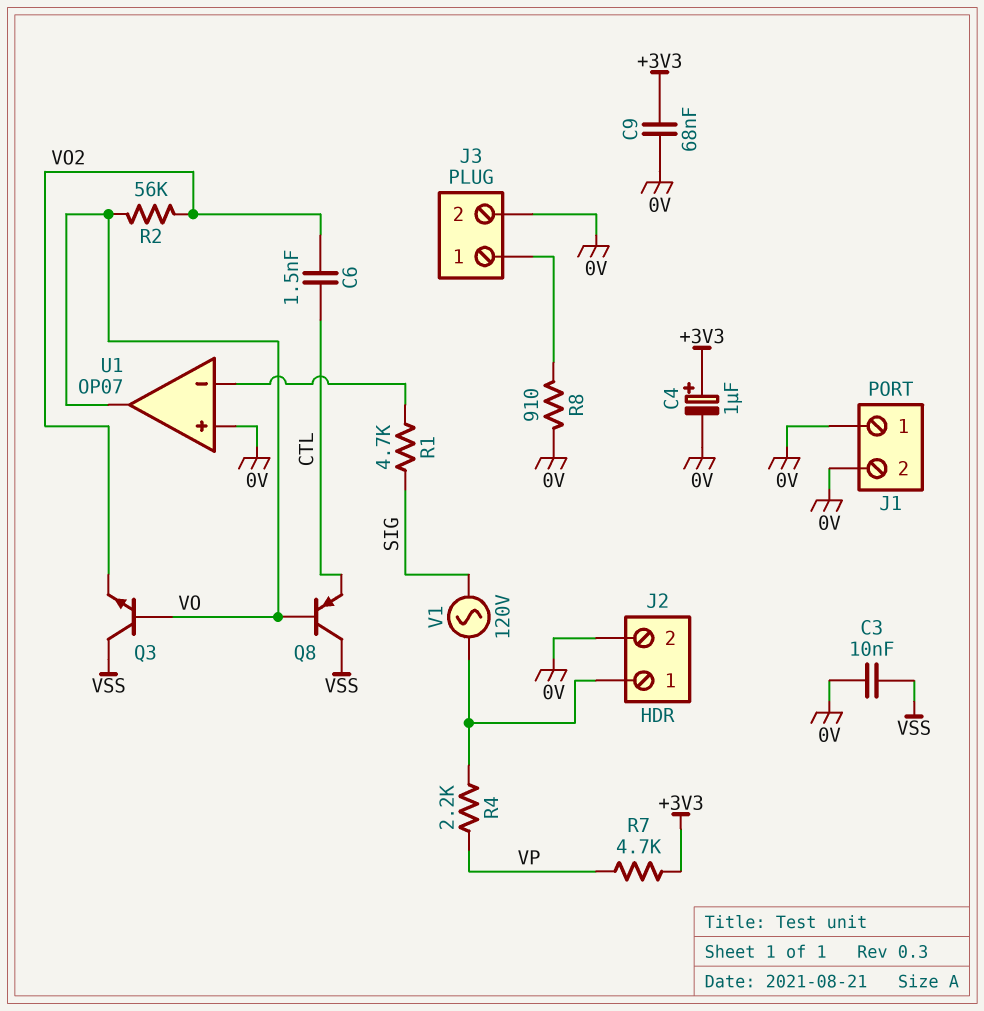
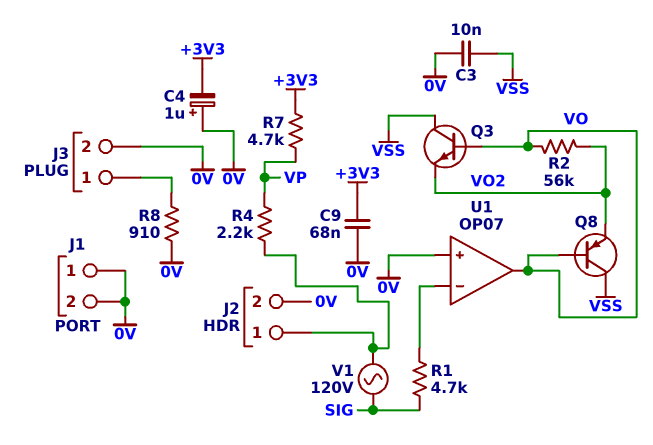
C4: 1uF (plus +3V3, minus 0V) -> 1uF (plus 0V, minus +3V3)
C6: 1.5nF (CTL, VO2) -> none
Q8: PNP (B VO, C VSS, E CTL) -> PNP (B VO, C VSS, E VO2)

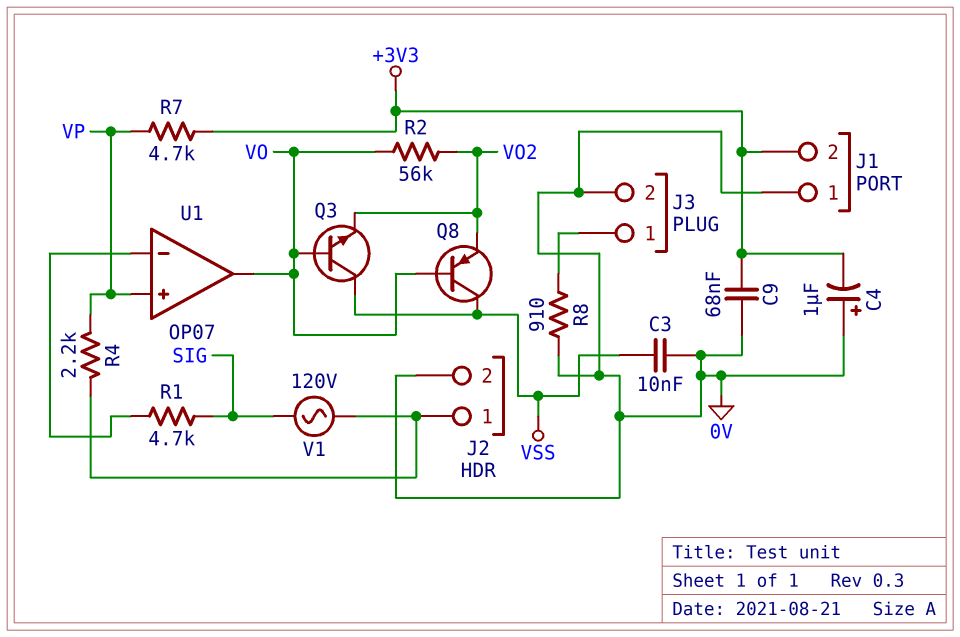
J1 pin 2: 0V -> +3V3
U1 pin in+: 0V -> VP

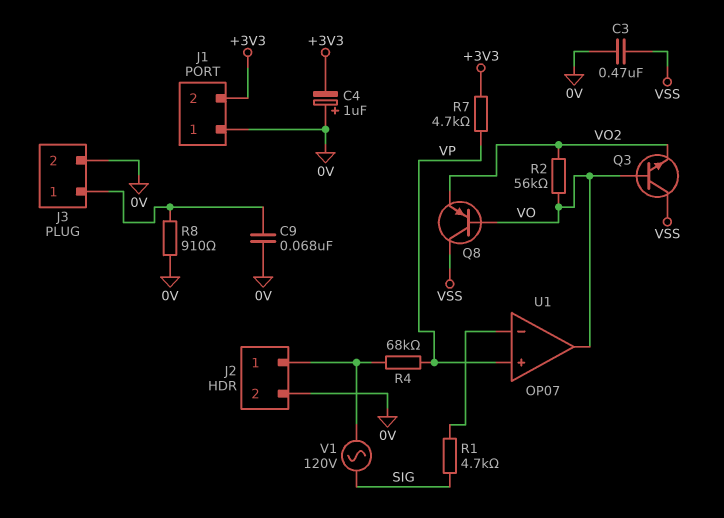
C3: 10nF (0V, VSS) -> 470nF (0V, VSS)
C9: 68nF (+3V3, 0V) -> 68nF (0V, J3/1)
R4: 2.2k (J2/1, VP) -> 68k (J2/1, VP)

